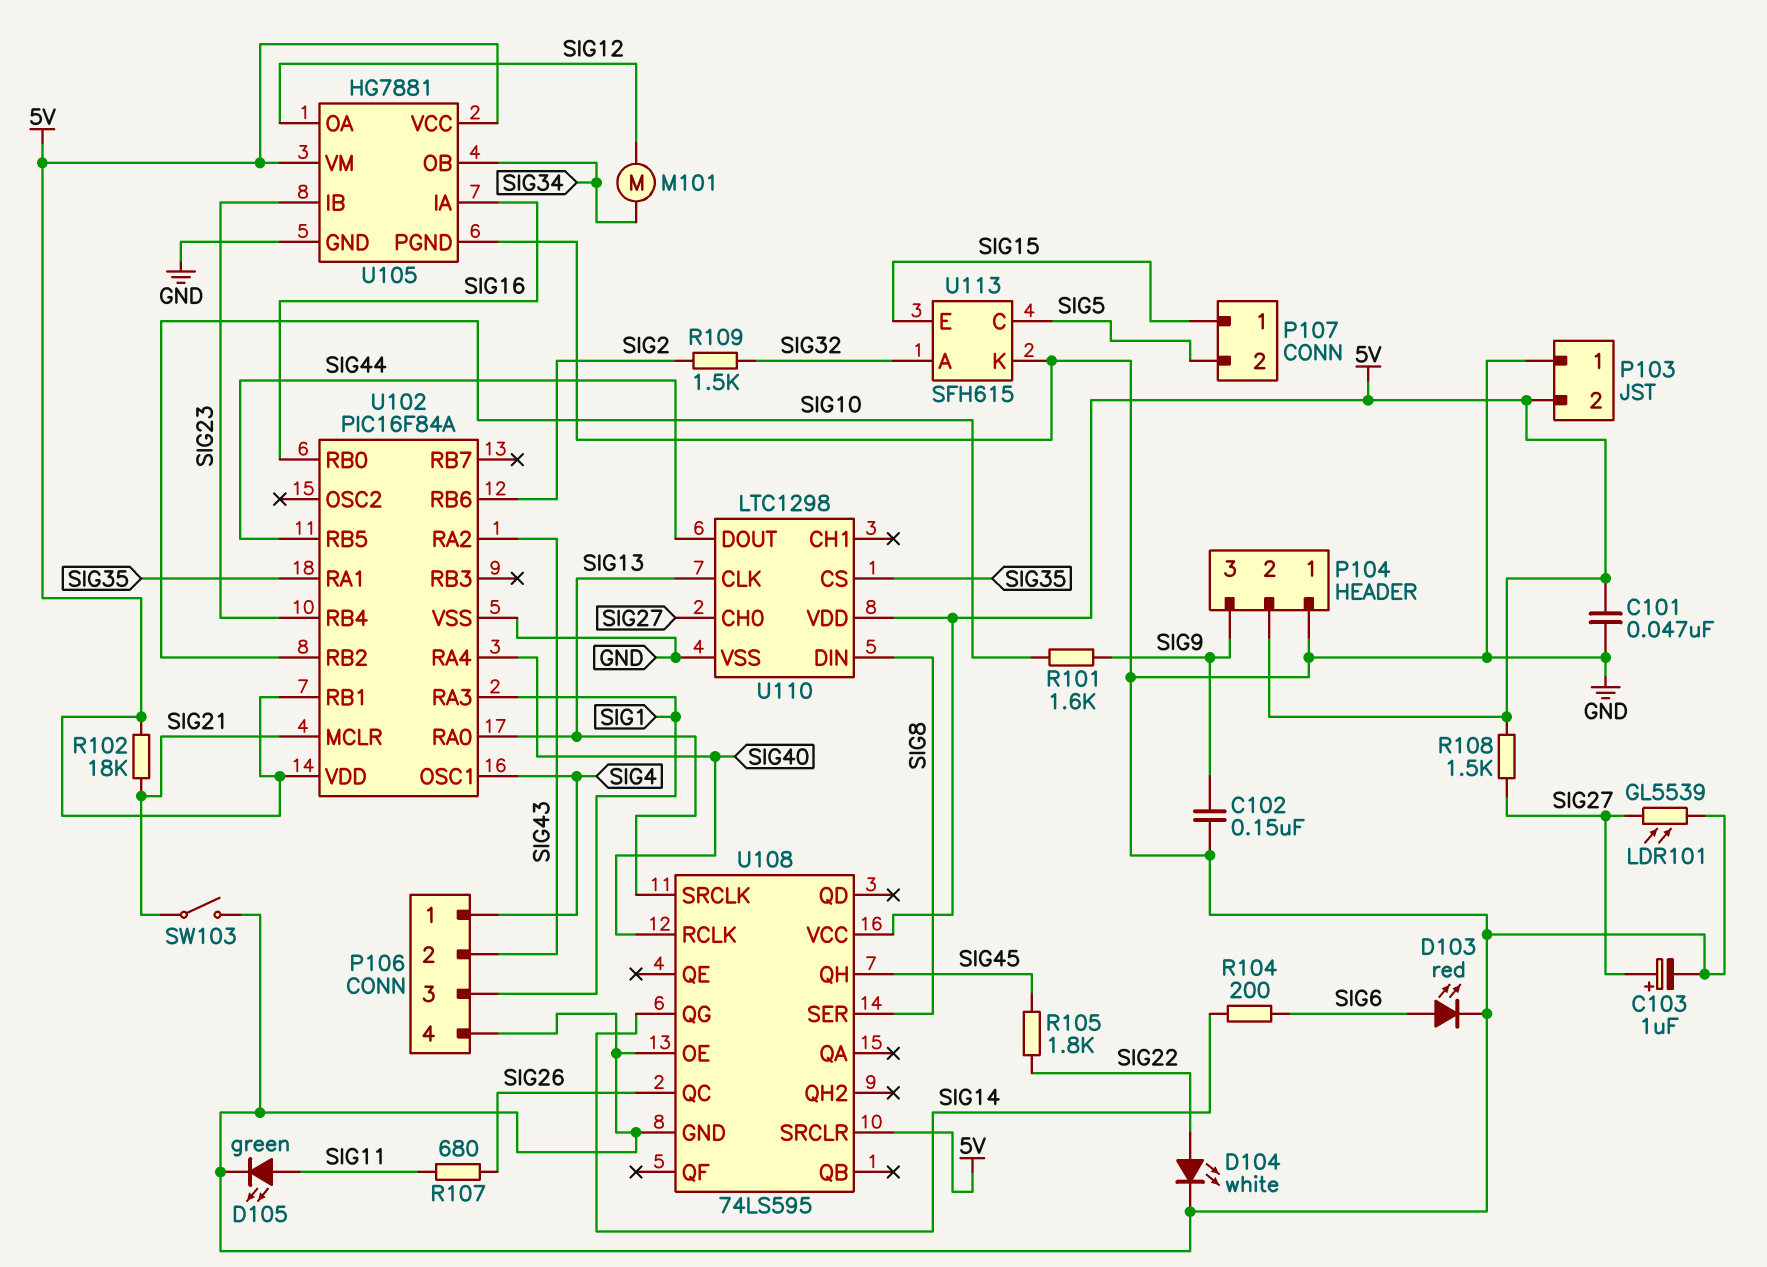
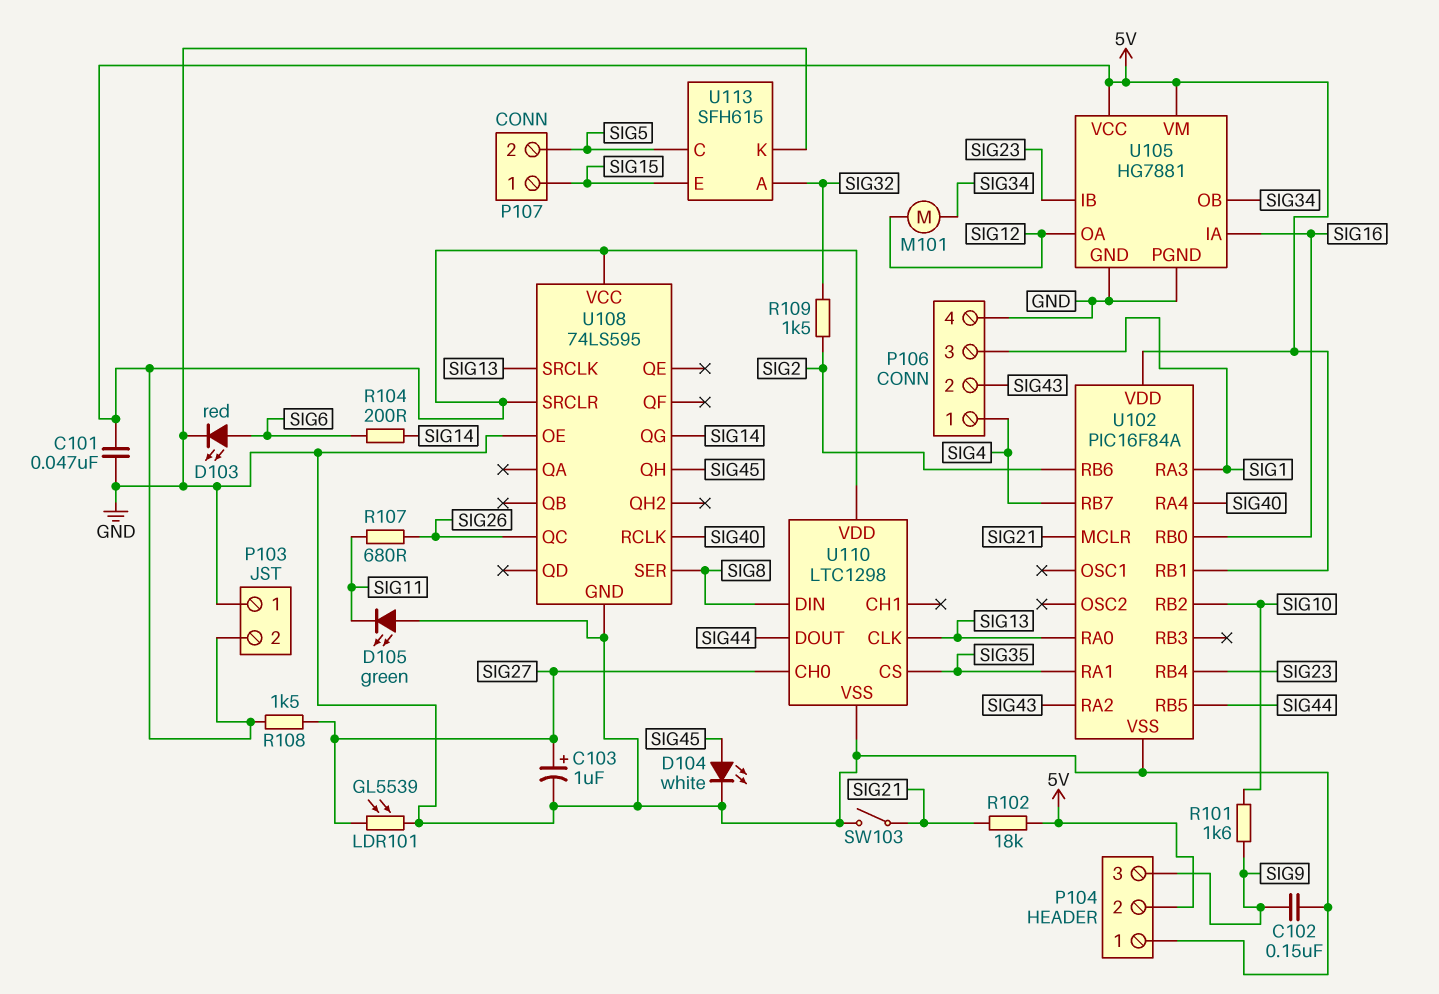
D104: LED white (A SIG22, K GND) -> LED white (A SIG45, K GND)
D105: LED green (A SIG11, K GND) -> LED green (A GND, K SIG11)
R105: 1.8k (SIG22, SIG45) -> none
U102 pin OSC1: SIG4 -> none
U102 pin RB7: none -> SIG4

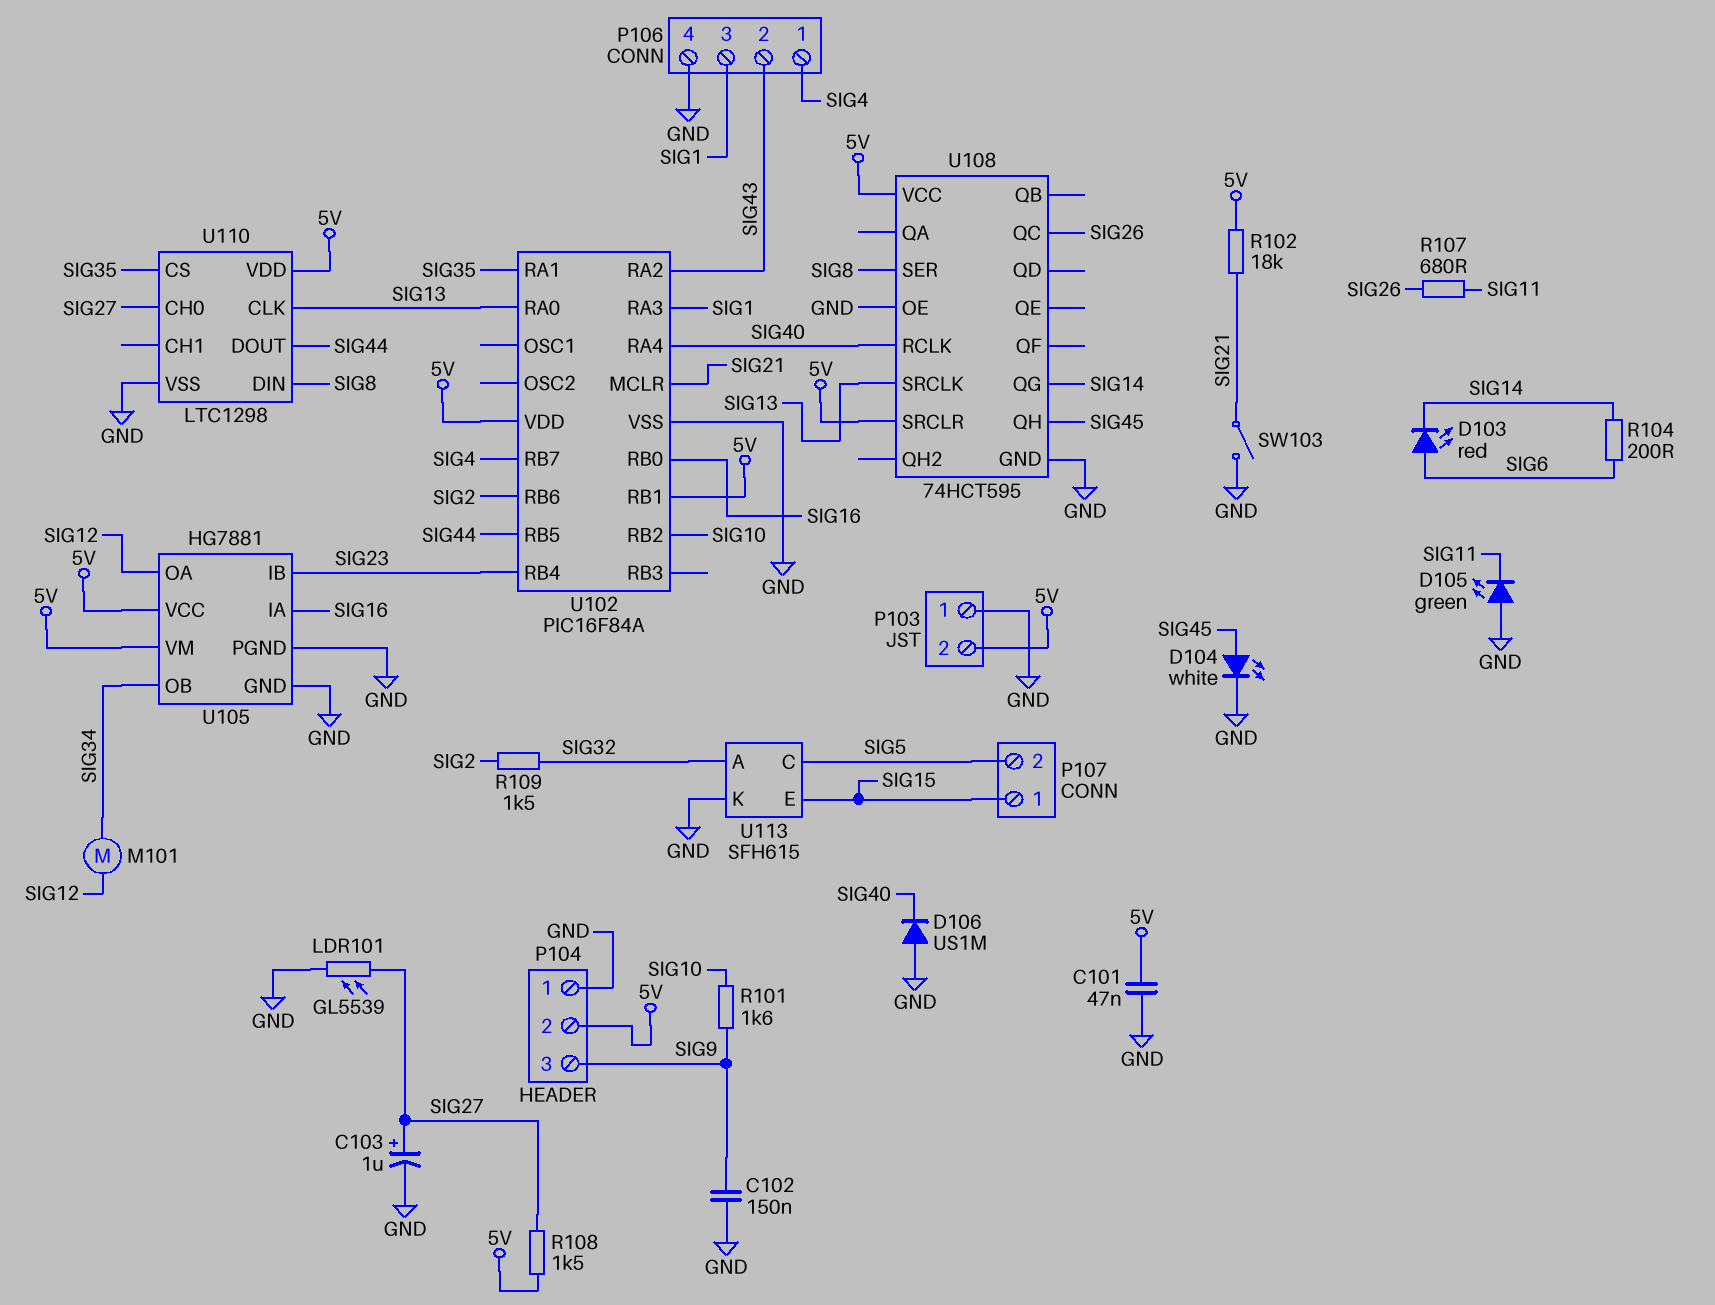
D103: LED red (A SIG6, K GND) -> LED red (A SIG6, K SIG14)
D106: none -> diode US1M (A GND, K SIG40)
U108: 74LS595 -> 74HCT595

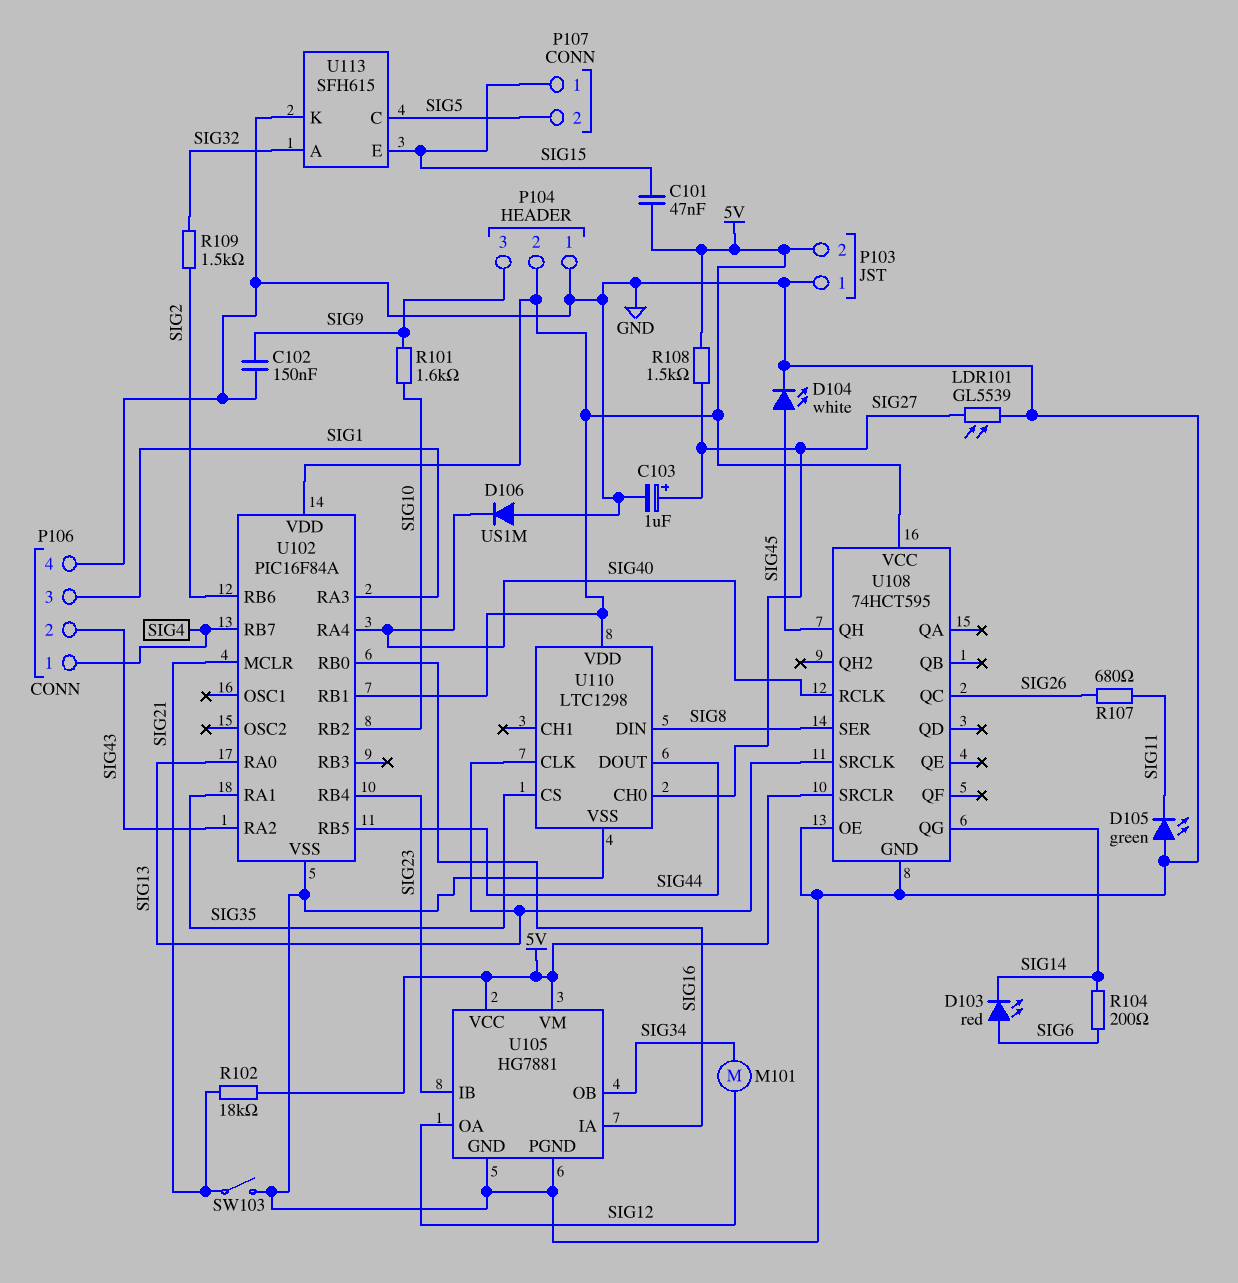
C101: 47nF (5V, GND) -> 47nF (5V, SIG15)

